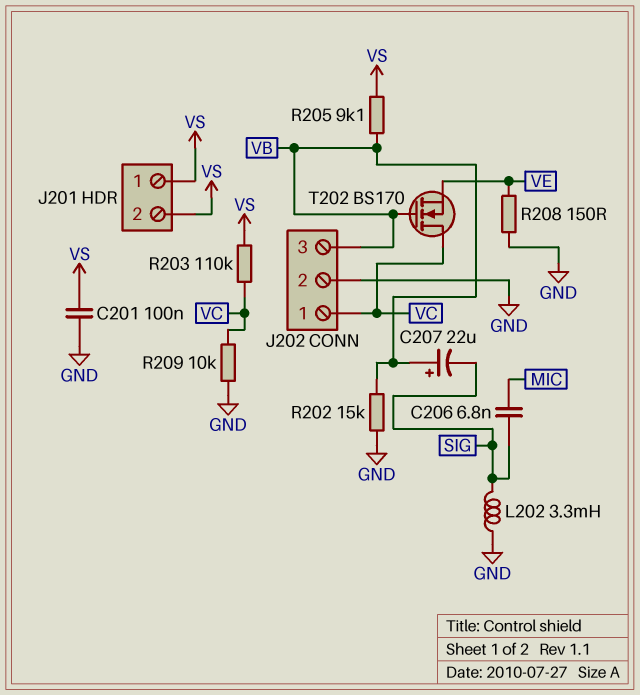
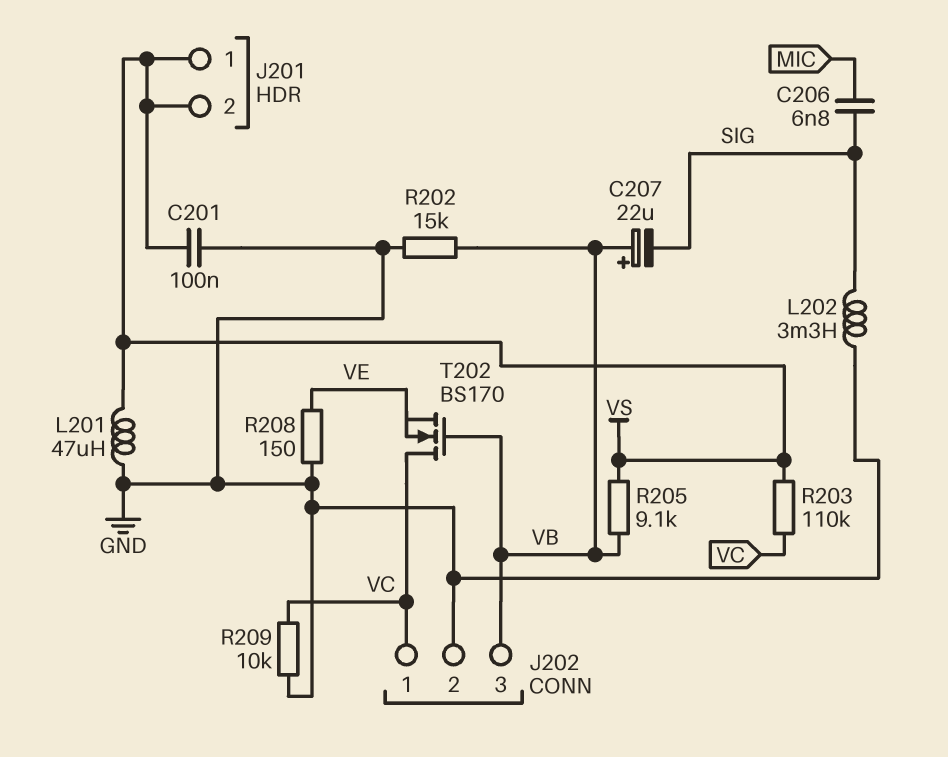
L201: none -> 47uH (GND, VS)

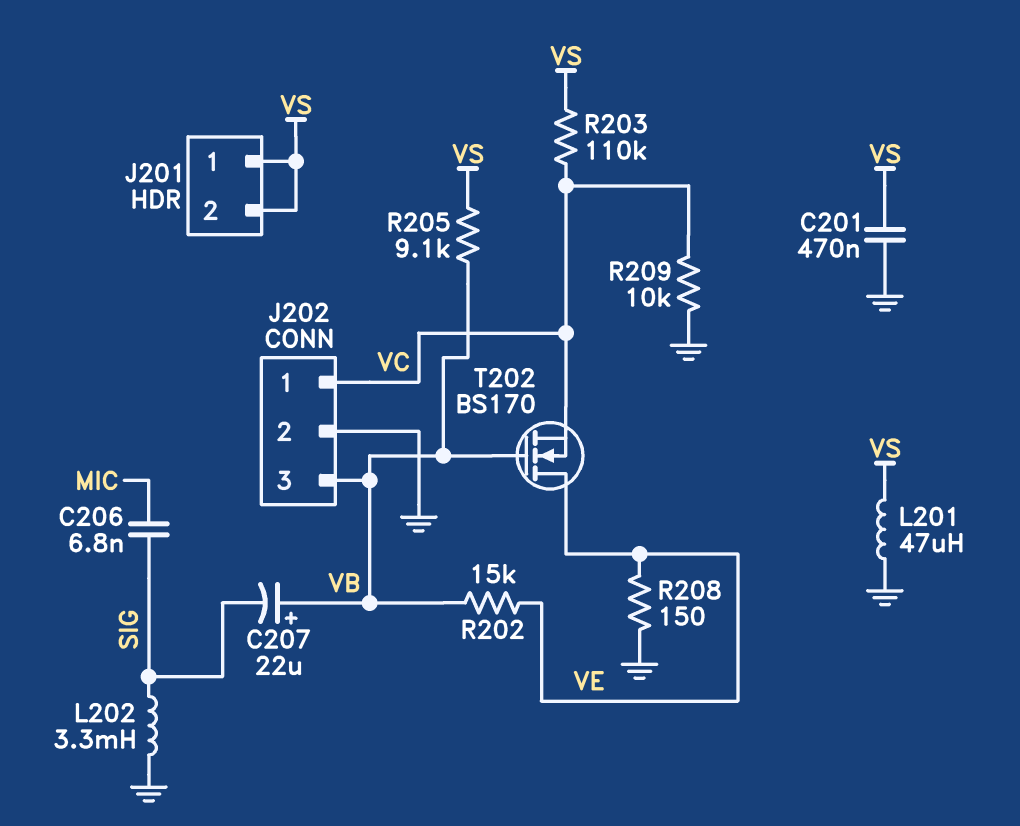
C201: 100nF (GND, VS) -> 470nF (GND, VS)
R202: 15k (GND, VB) -> 15k (VB, VE)
T202: NMOS BS170 (G VB, D VC, S VE) -> NMOS BS170 (G VB, D VE, S VC)

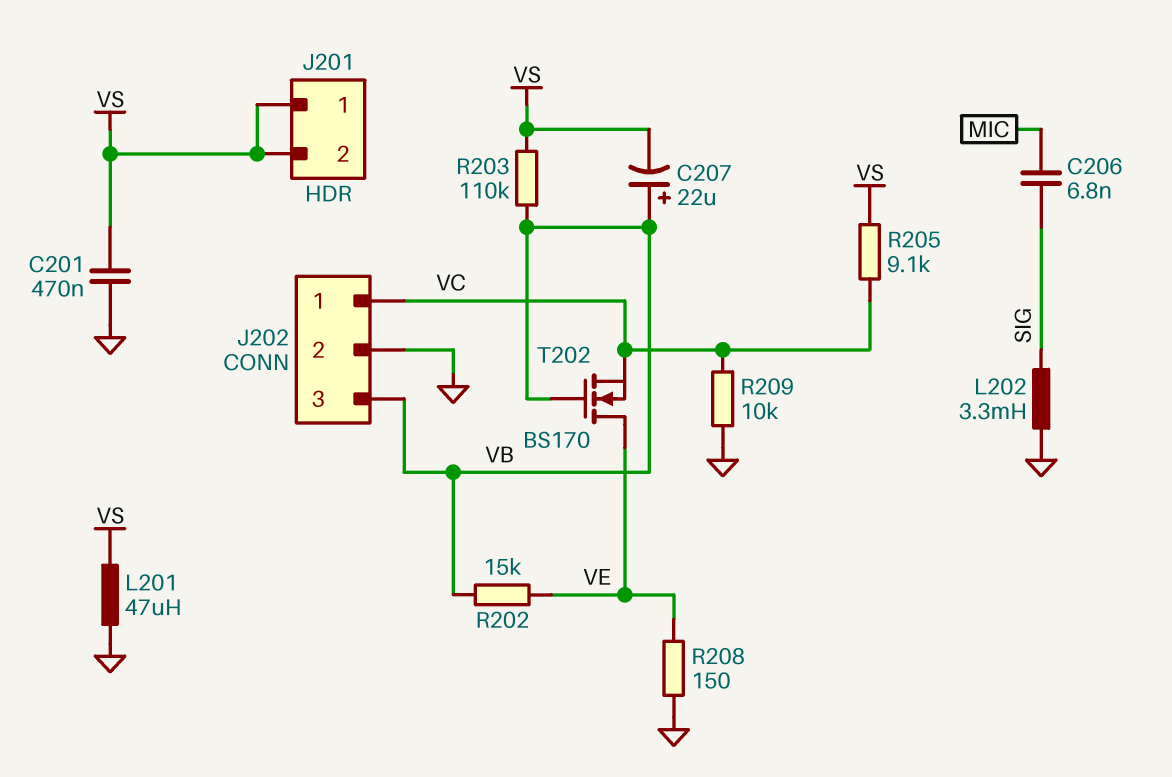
C207: 22uF (plus VB, minus SIG) -> 22uF (plus VB, minus VS)
R203: 110k (VC, VS) -> 110k (VB, VS)
R205: 9.1k (VB, VS) -> 9.1k (VC, VS)

